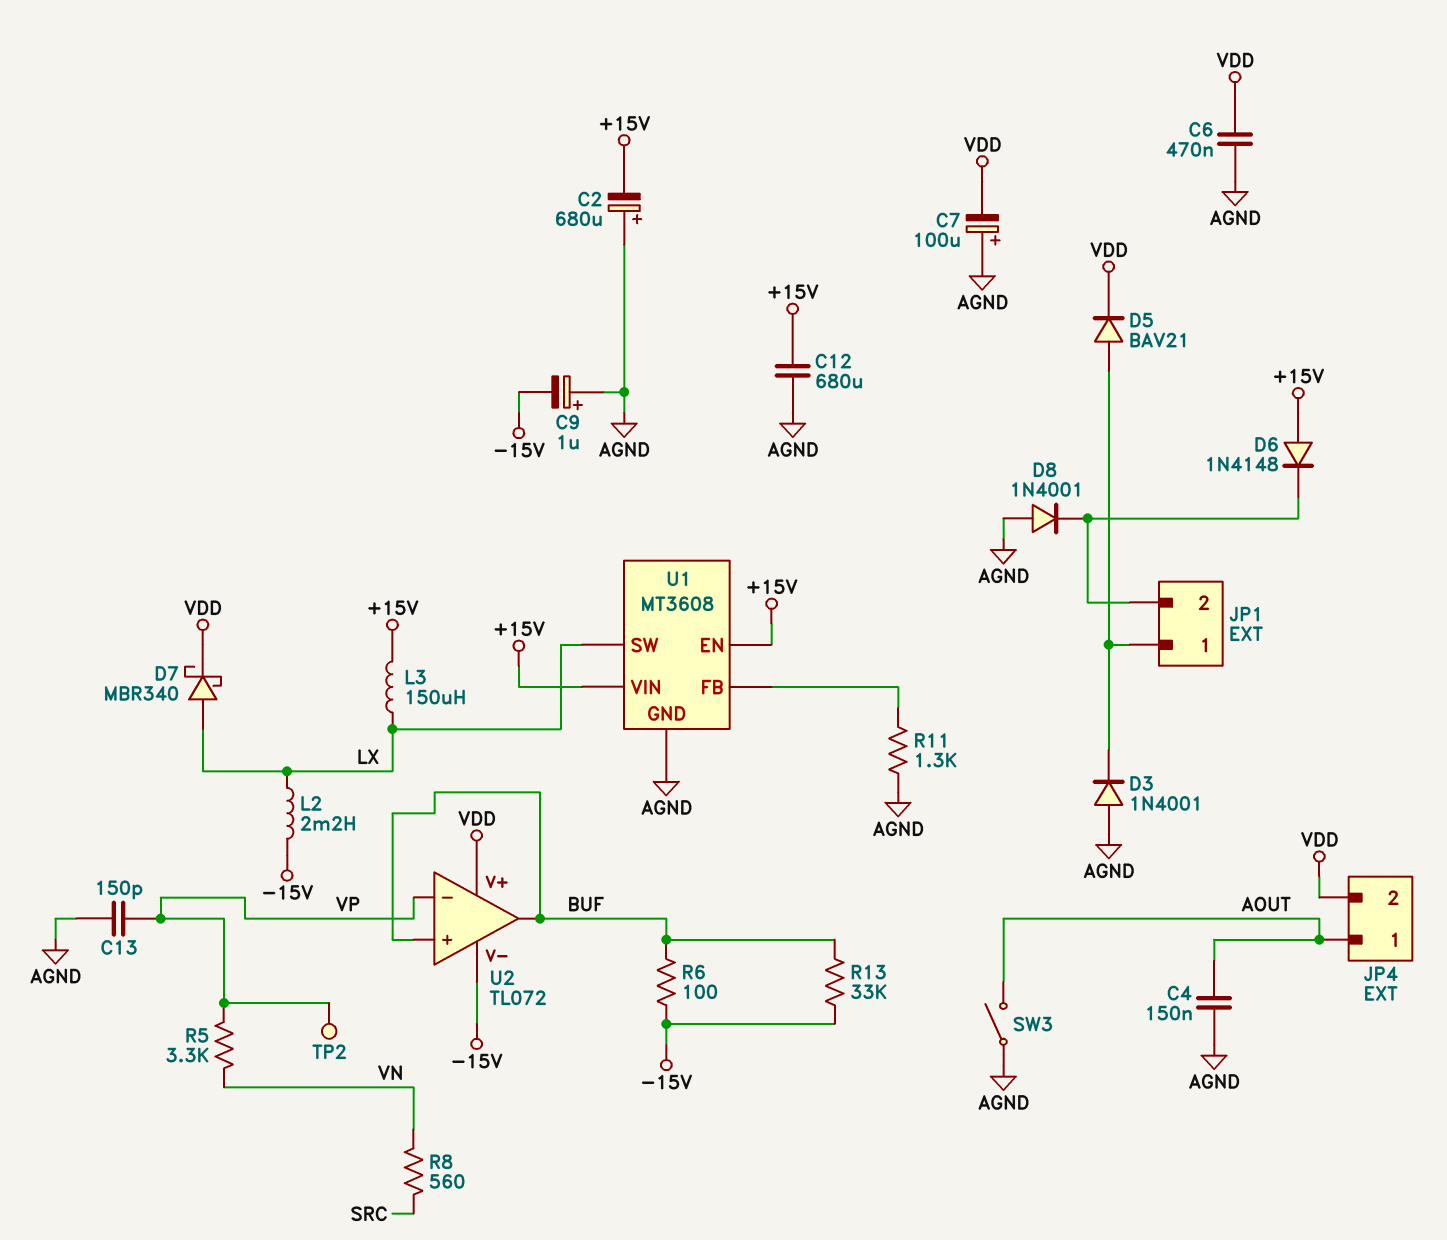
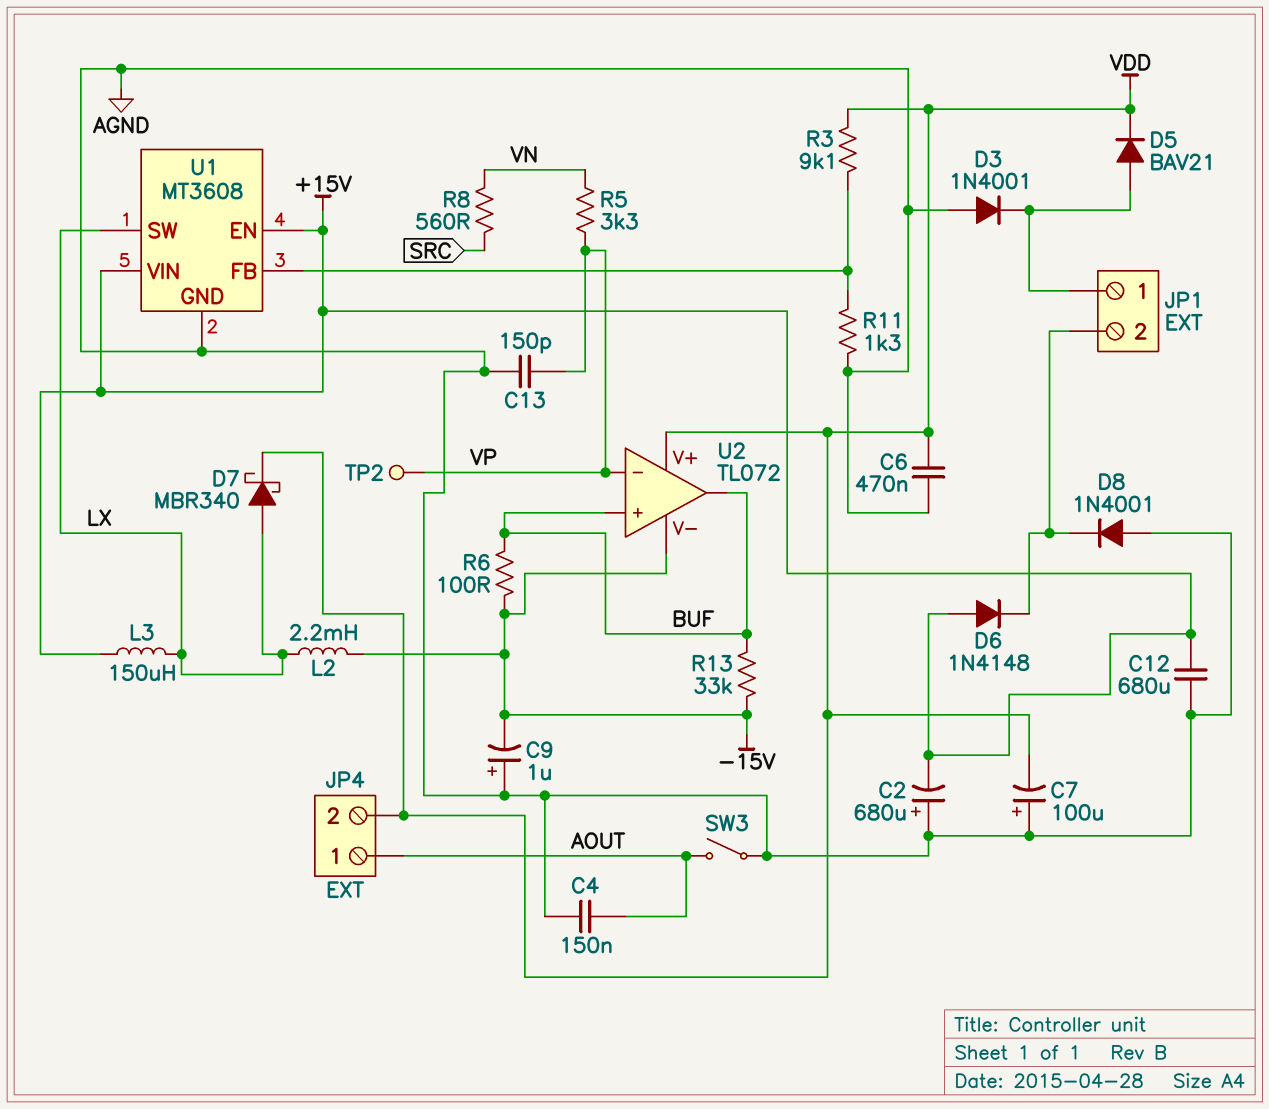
R3: none -> 9.1k (U1/FB, VDD)

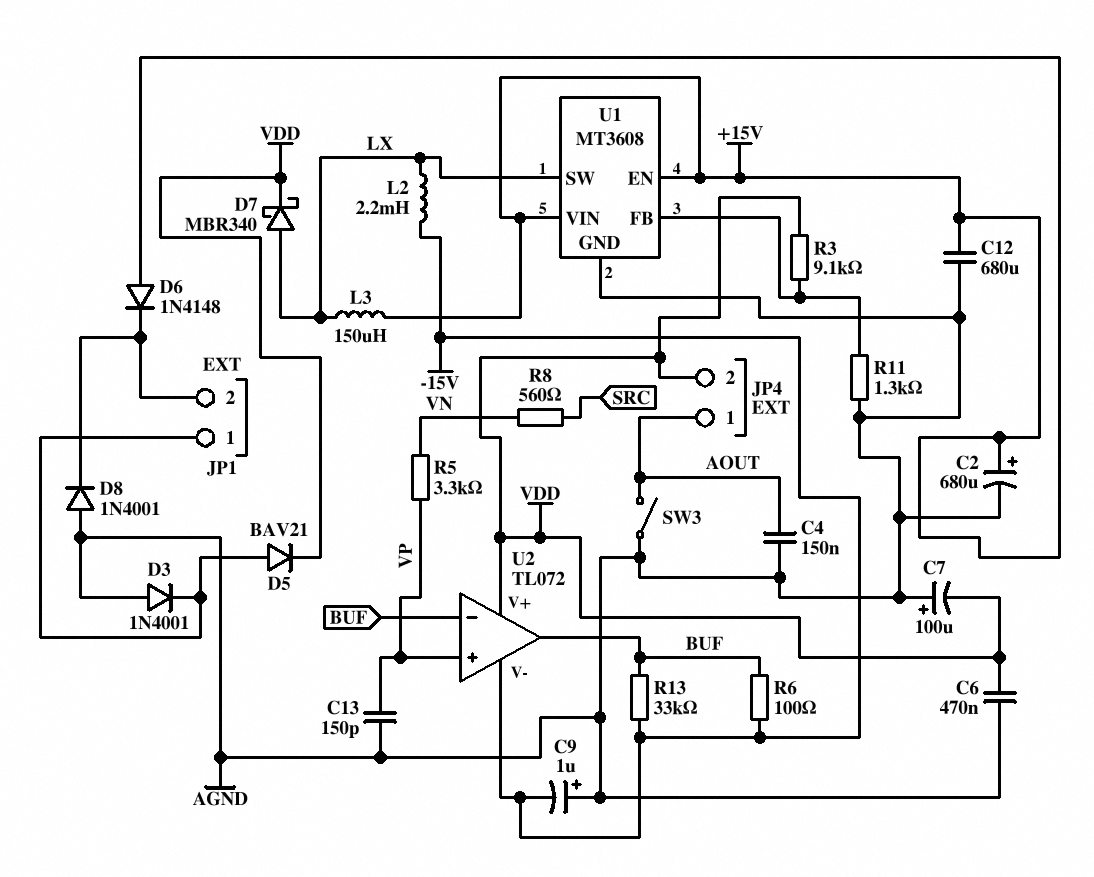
C2: 680uF (plus AGND, minus +15V) -> 680uF (plus +15V, minus AGND)
TP2: test point (VP) -> none
U2 pin in+: BUF -> VP
U2 pin in-: VP -> BUF

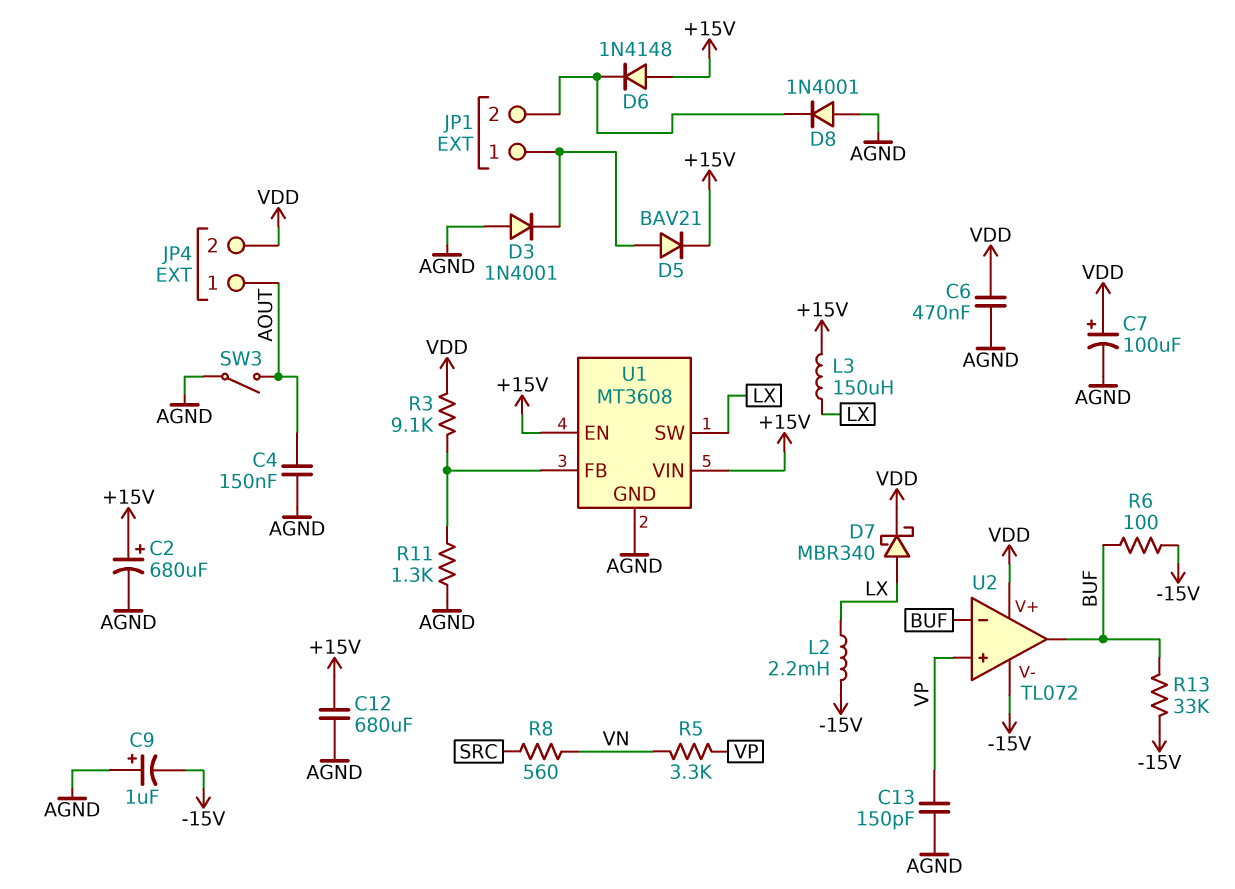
C7: 100uF (plus AGND, minus VDD) -> 100uF (plus VDD, minus AGND)
D5: diode BAV21 (A JP1/1, K VDD) -> diode BAV21 (A JP1/1, K +15V)

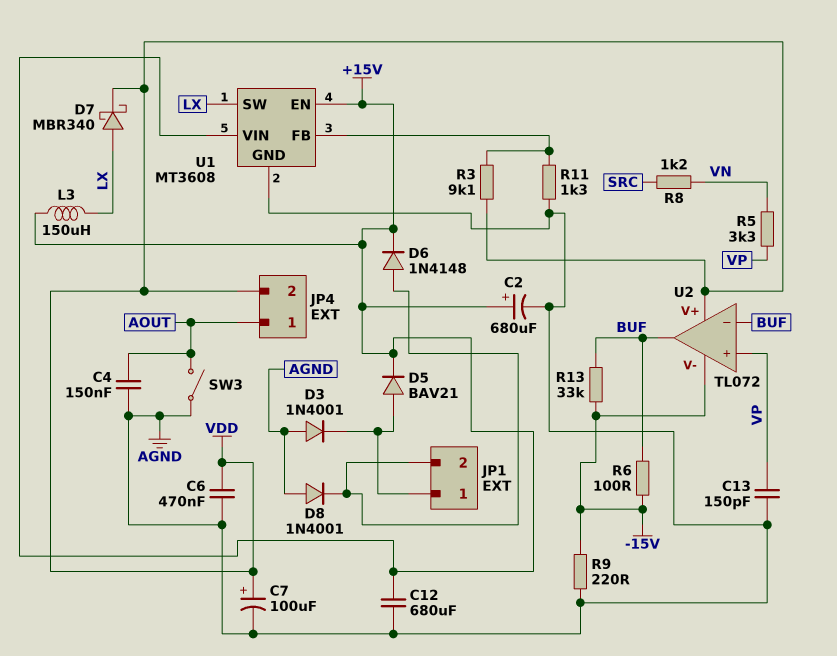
C9: 1uF (plus AGND, minus -15V) -> none
D6: diode 1N4148 (A +15V, K JP1/2) -> diode 1N4148 (A JP1/2, K +15V)
L2: 2.2mH (-15V, LX) -> none
R8: 560 (SRC, VN) -> 1.2k (SRC, VN)
R9: none -> 220 (-15V, AGND)

